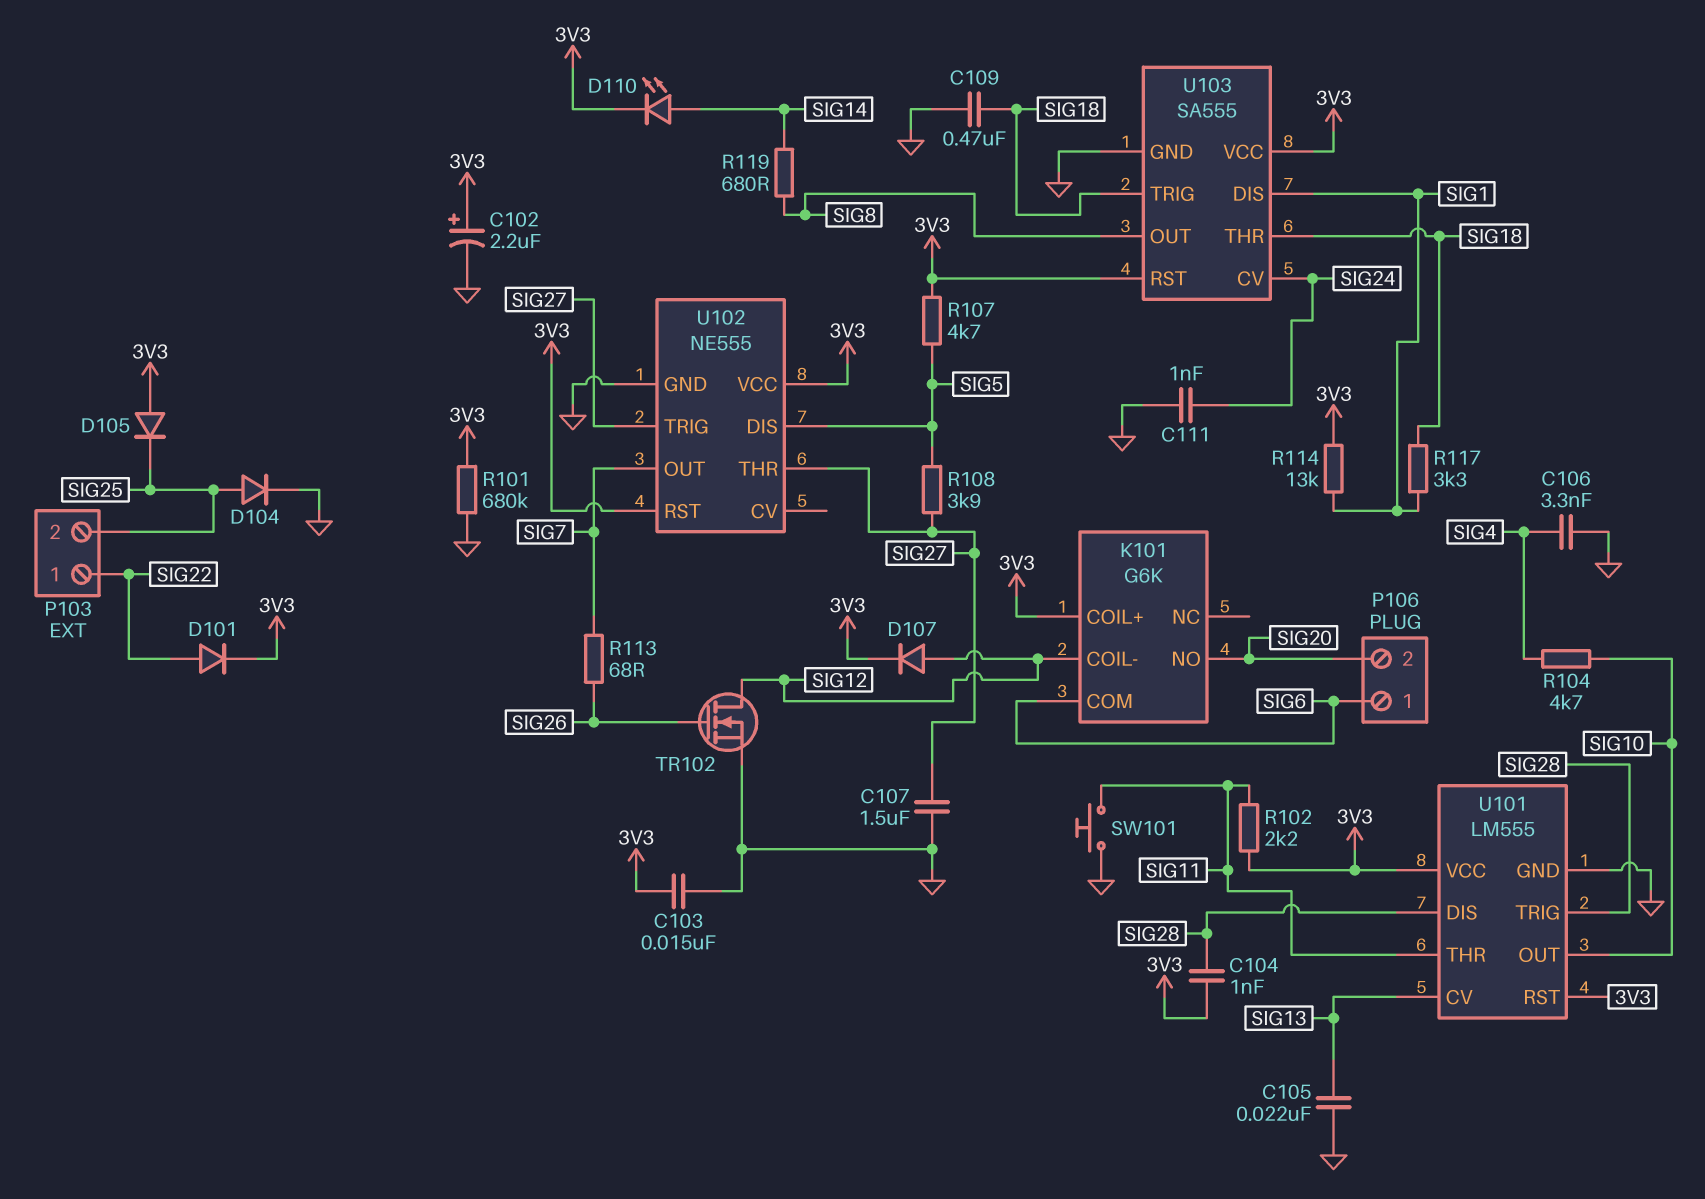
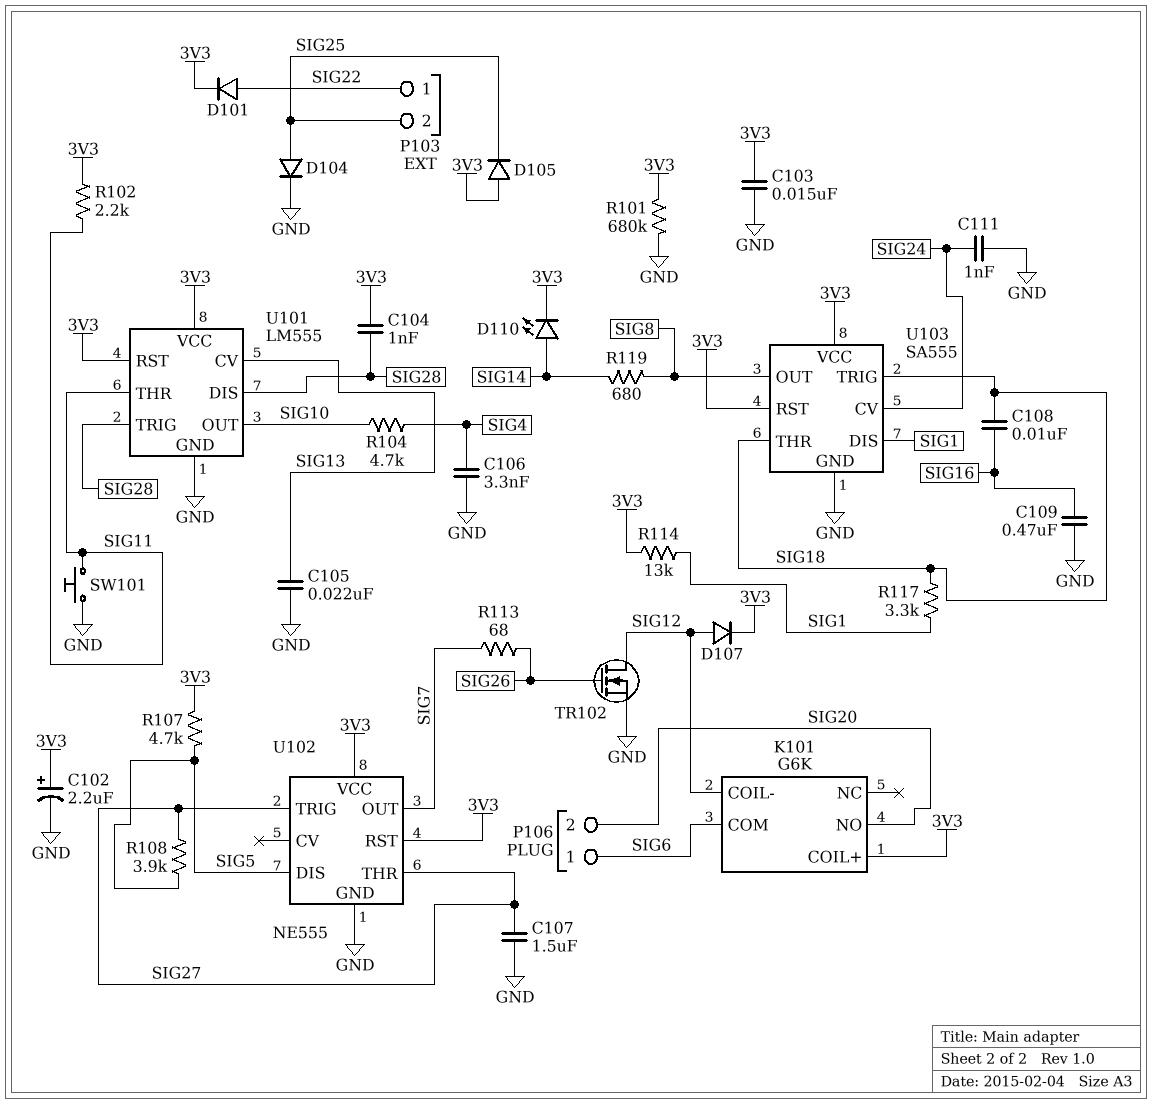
C108: none -> 10nF (SIG16, SIG18)
C109: 470nF (GND, SIG18) -> 470nF (GND, SIG16)

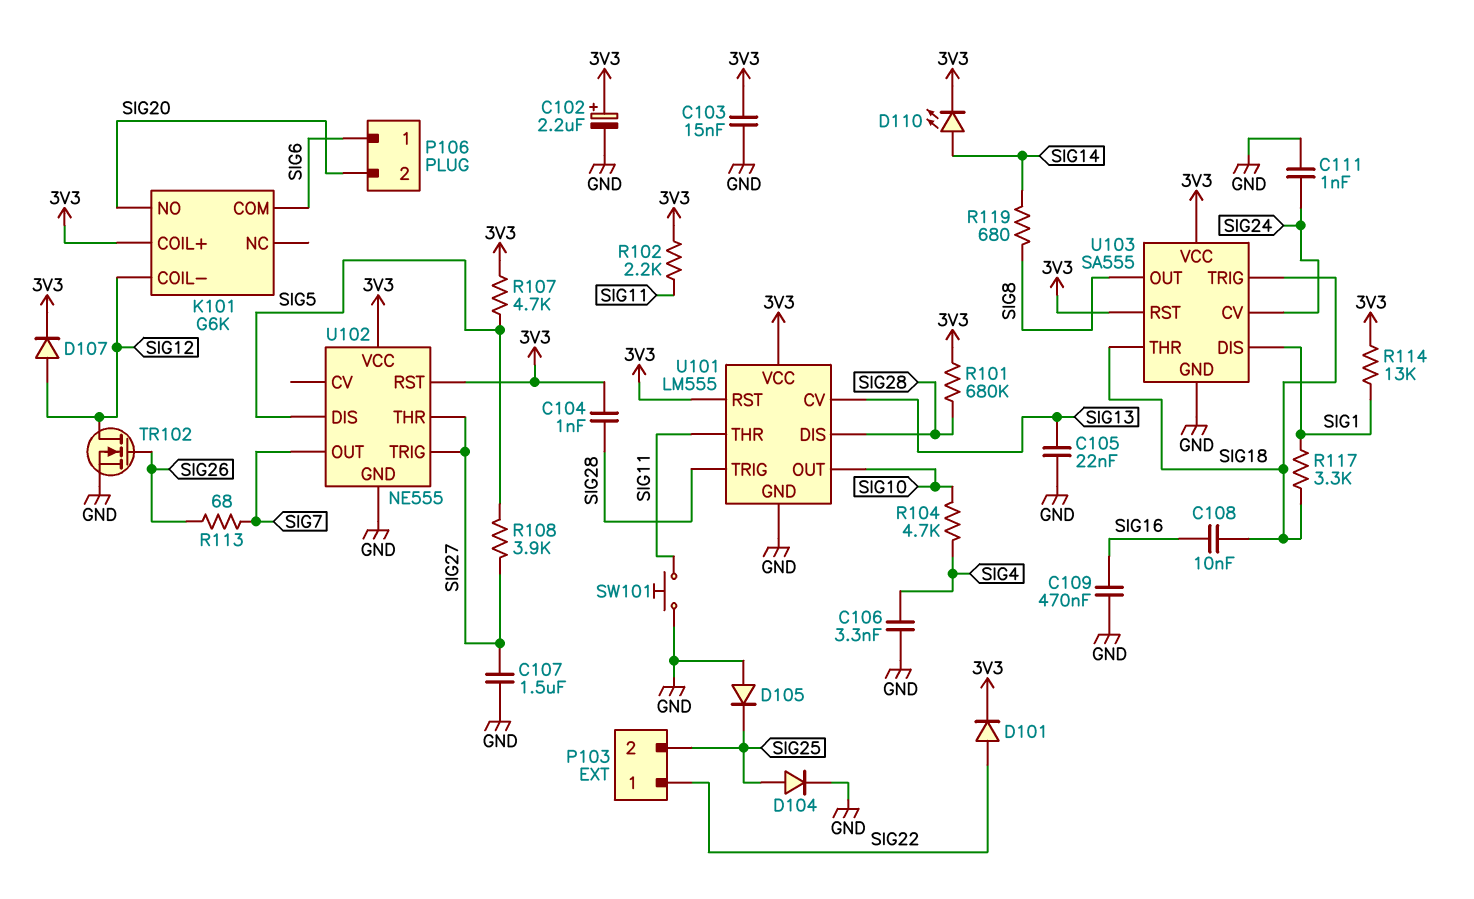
D105: diode (A 3V3, K SIG25) -> diode (A GND, K SIG25)
R101: 680k (3V3, GND) -> 680k (3V3, SIG28)

